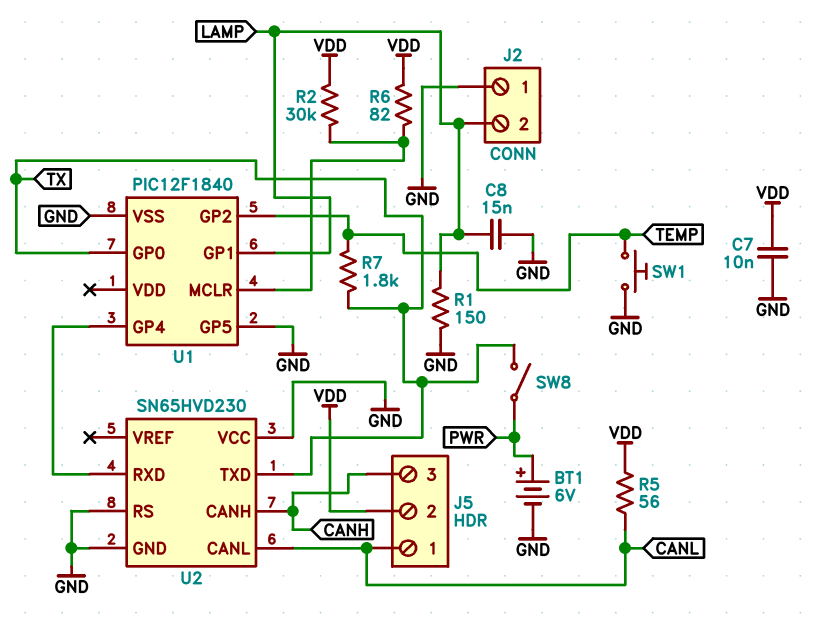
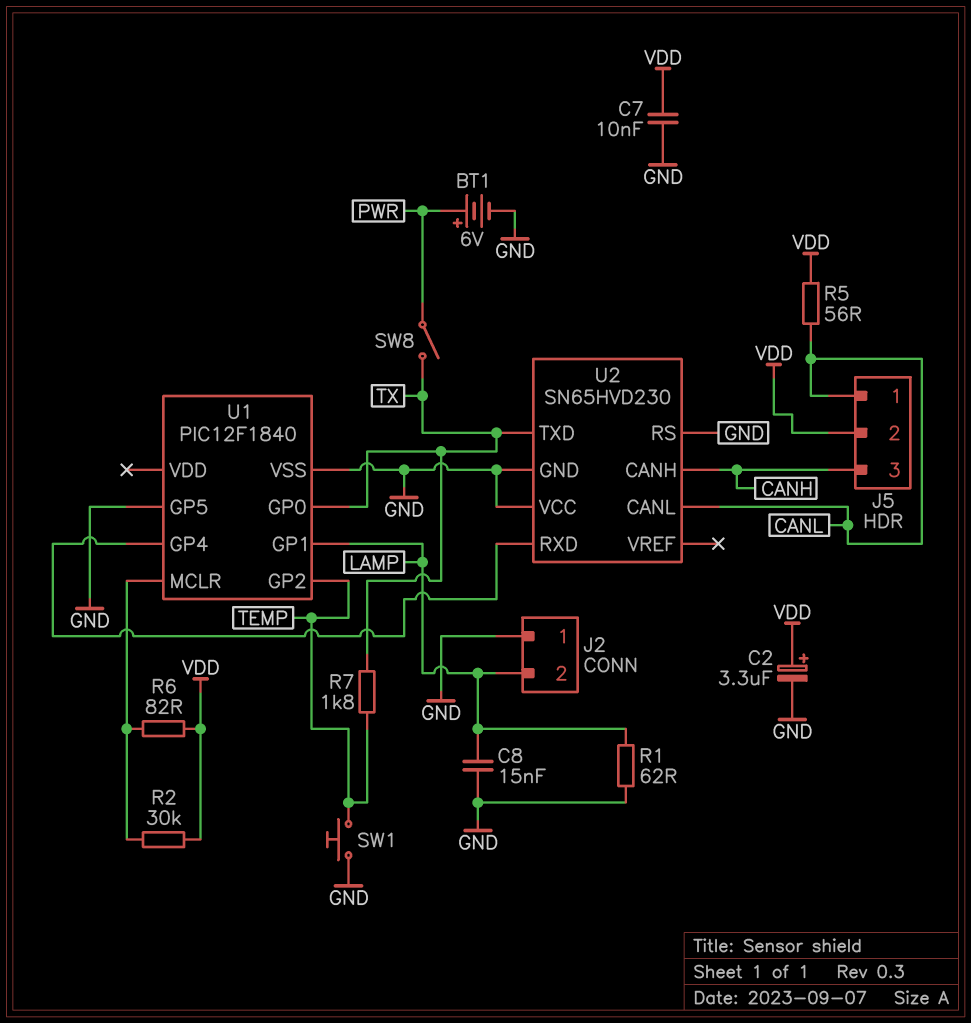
C2: none -> 3.3uF (plus VDD, minus GND)
R1: 150 (GND, LAMP) -> 62 (GND, LAMP)

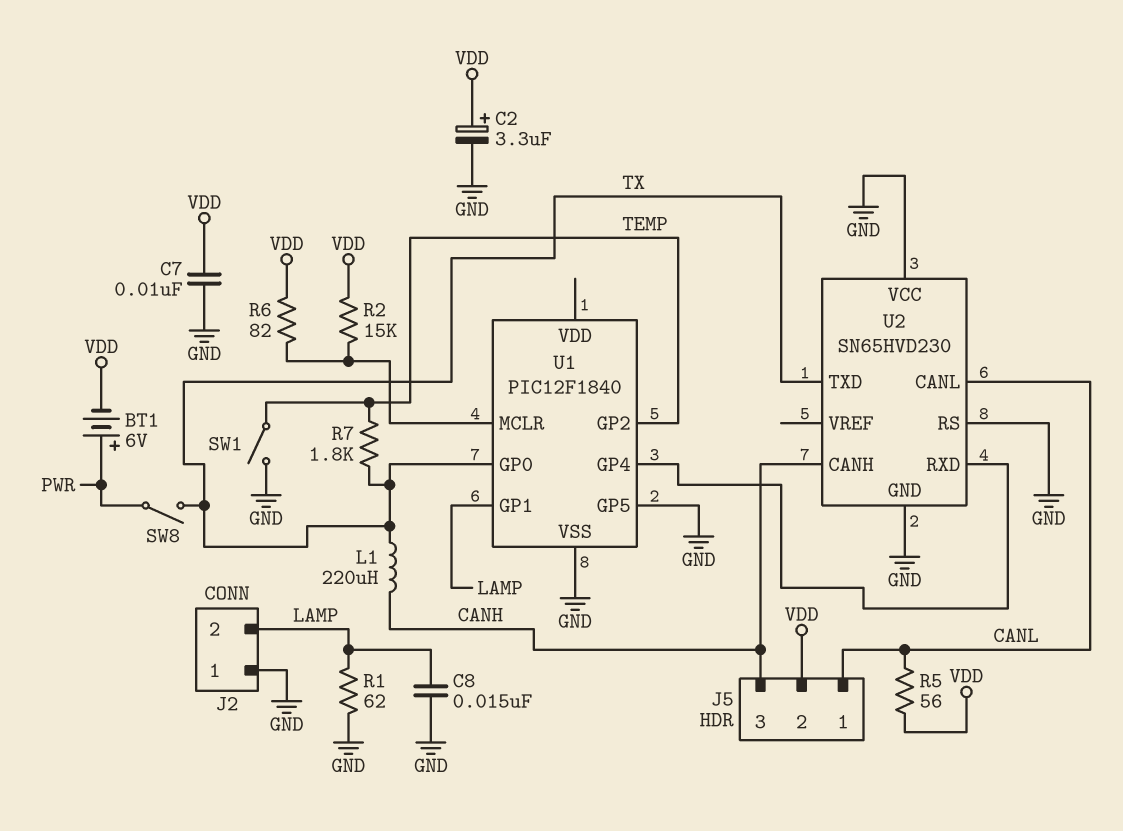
BT1: 6V (plus PWR, minus GND) -> 6V (plus PWR, minus VDD)
L1: none -> 220uH (CANH, TX)
R2: 30k (U1/MCLR, VDD) -> 15k (U1/MCLR, VDD)
SW1: button (GND, TEMP) -> switch (GND, TEMP)

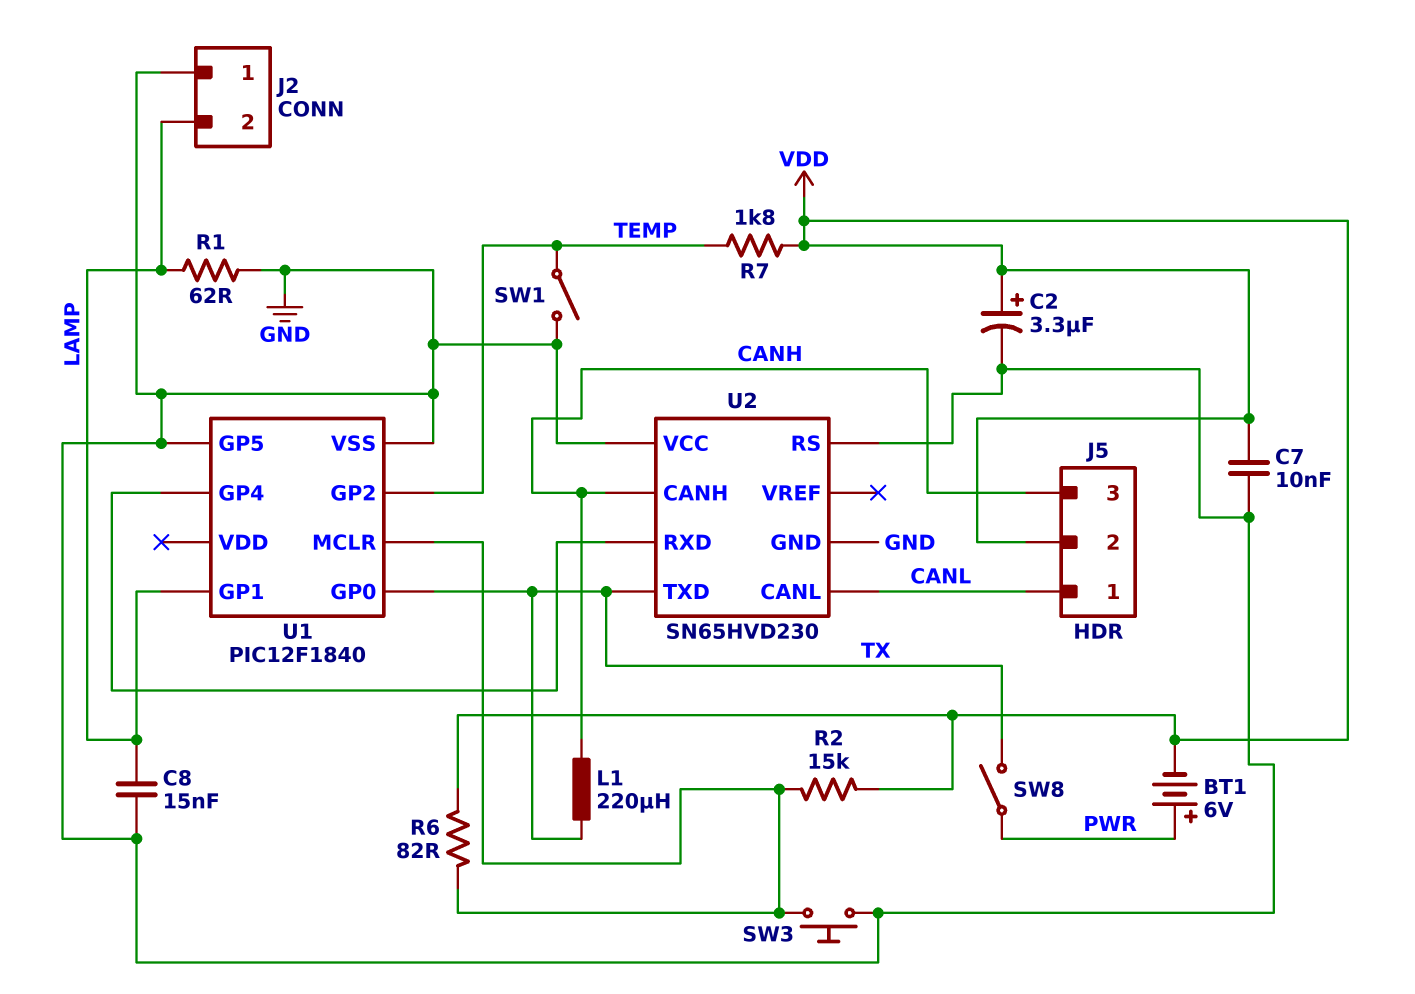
R5: 56 (CANL, VDD) -> none
R7: 1.8k (TEMP, TX) -> 1.8k (TEMP, VDD)
SW3: none -> button (GND, U1/MCLR)

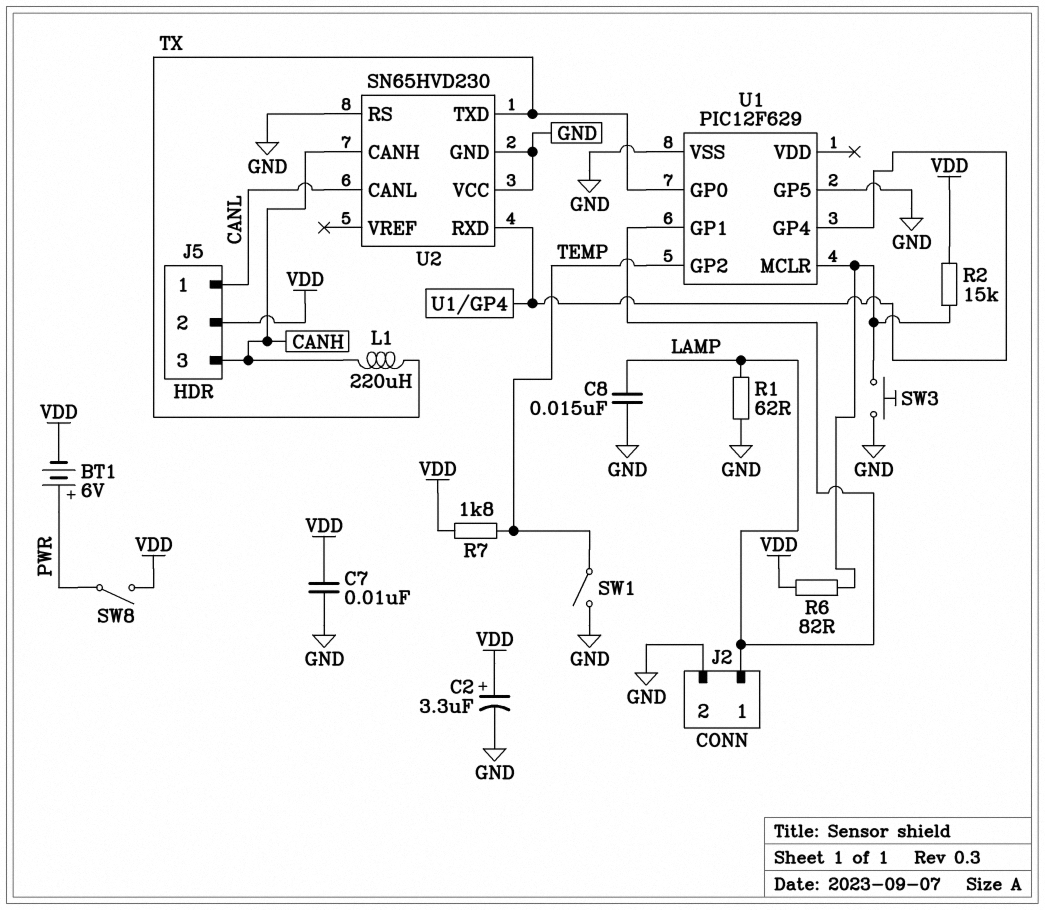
J2 pin 1: GND -> LAMP
J2 pin 2: LAMP -> GND
SW8: switch (PWR, TX) -> switch (PWR, VDD)
U1: PIC12F1840 -> PIC12F629

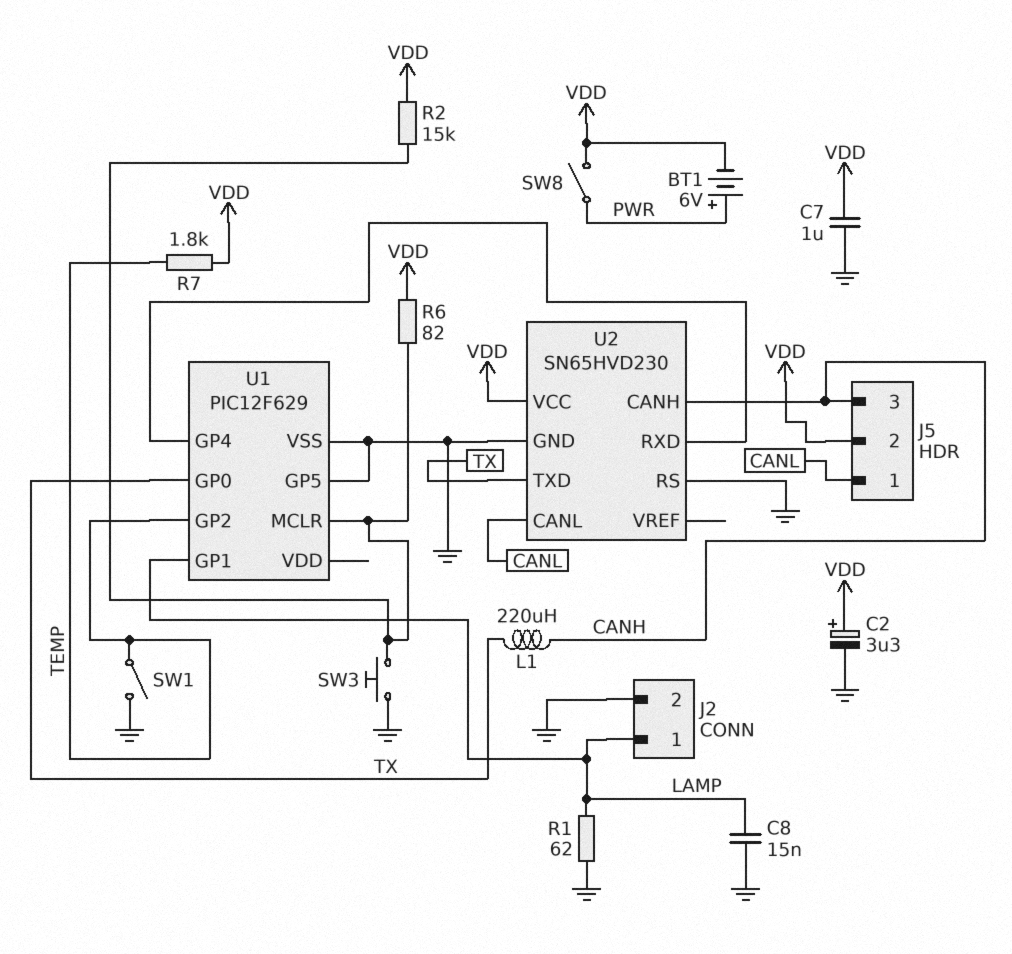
C7: 10nF (GND, VDD) -> 1uF (GND, VDD)
U2 pin VCC: GND -> VDD

